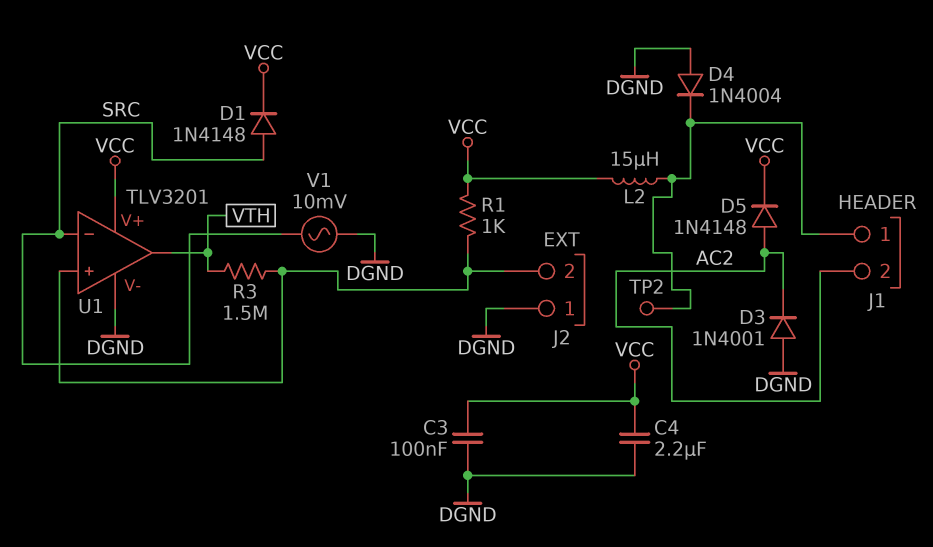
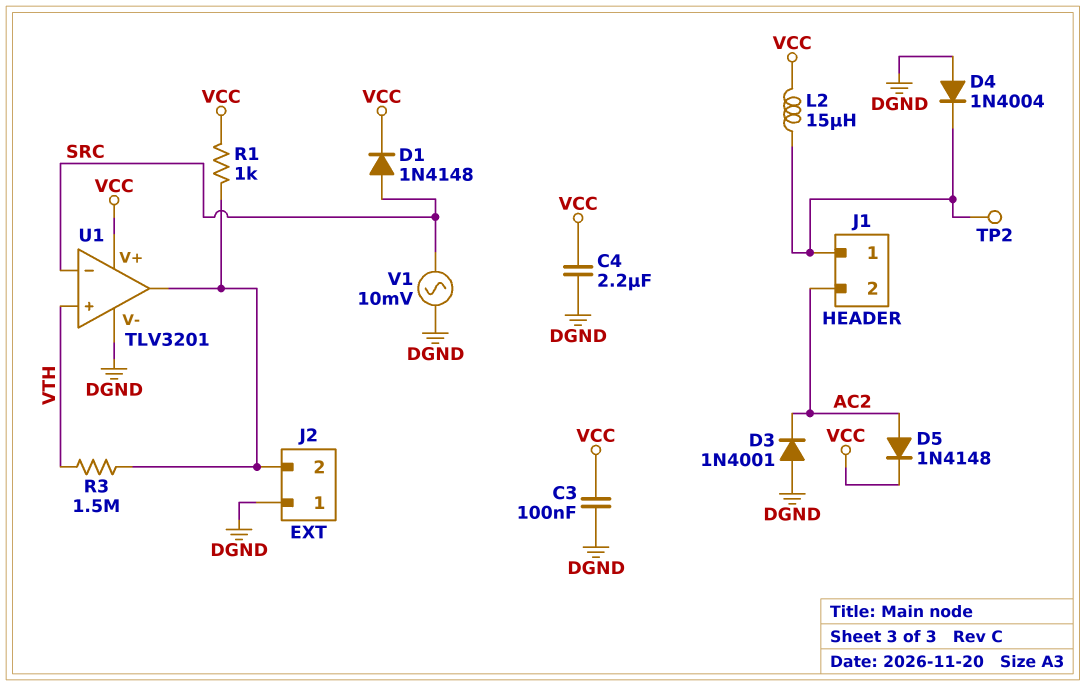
U1 pin in+: J2/2 -> VTH
U1 pin out: VTH -> J2/2

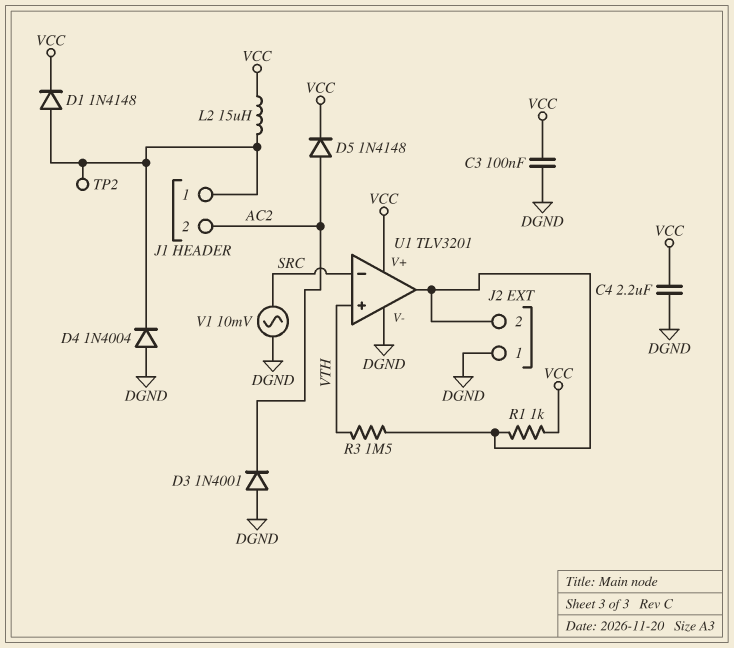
D1: diode 1N4148 (A SRC, K VCC) -> diode 1N4148 (A J1/1, K VCC)

